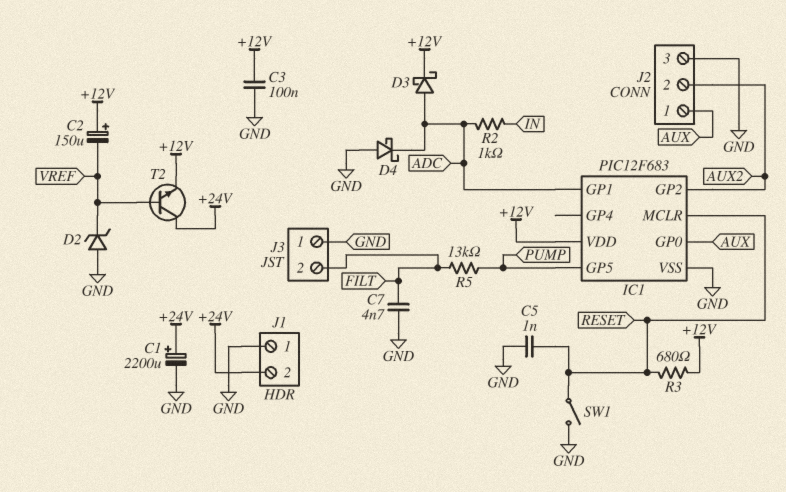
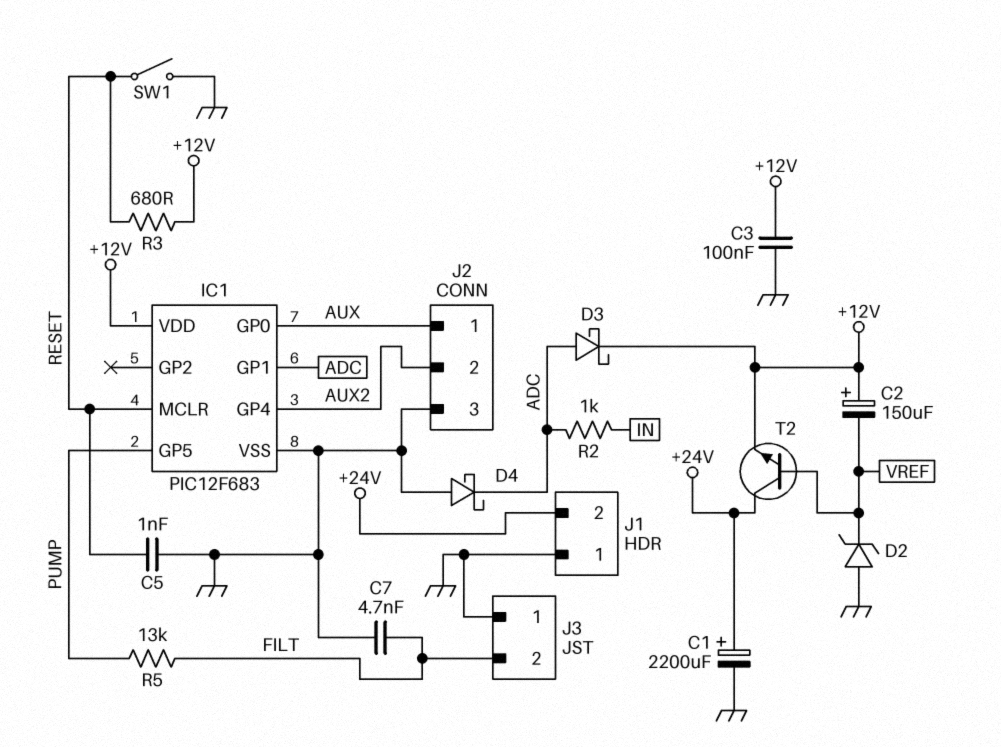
IC1 pin GP2: AUX2 -> none
IC1 pin GP4: none -> AUX2

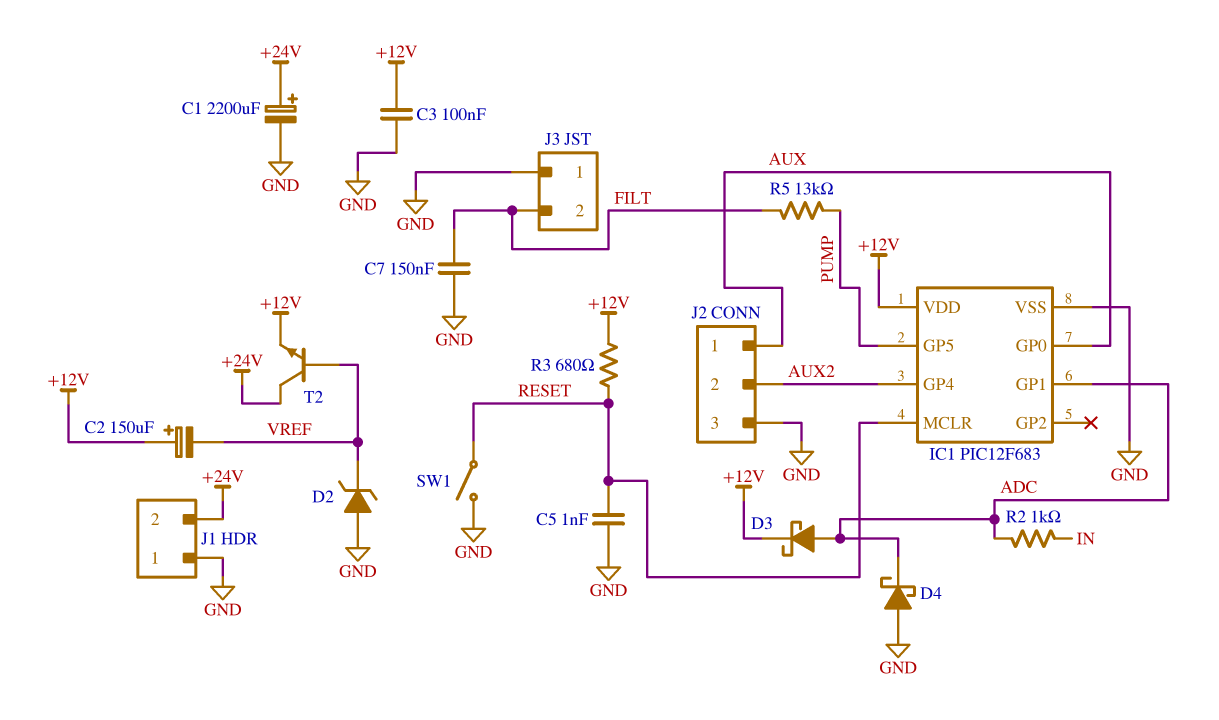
C7: 4.7nF (FILT, GND) -> 150nF (FILT, GND)

